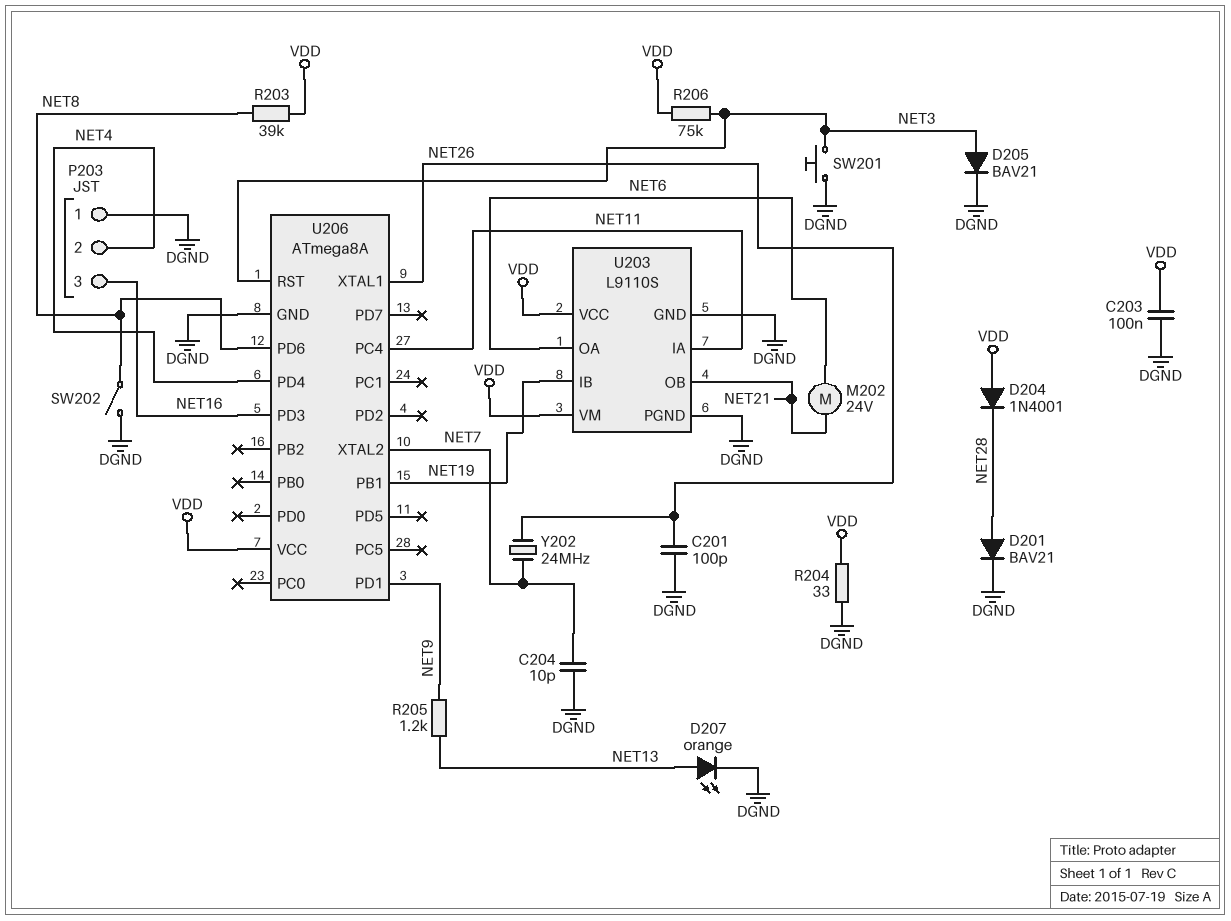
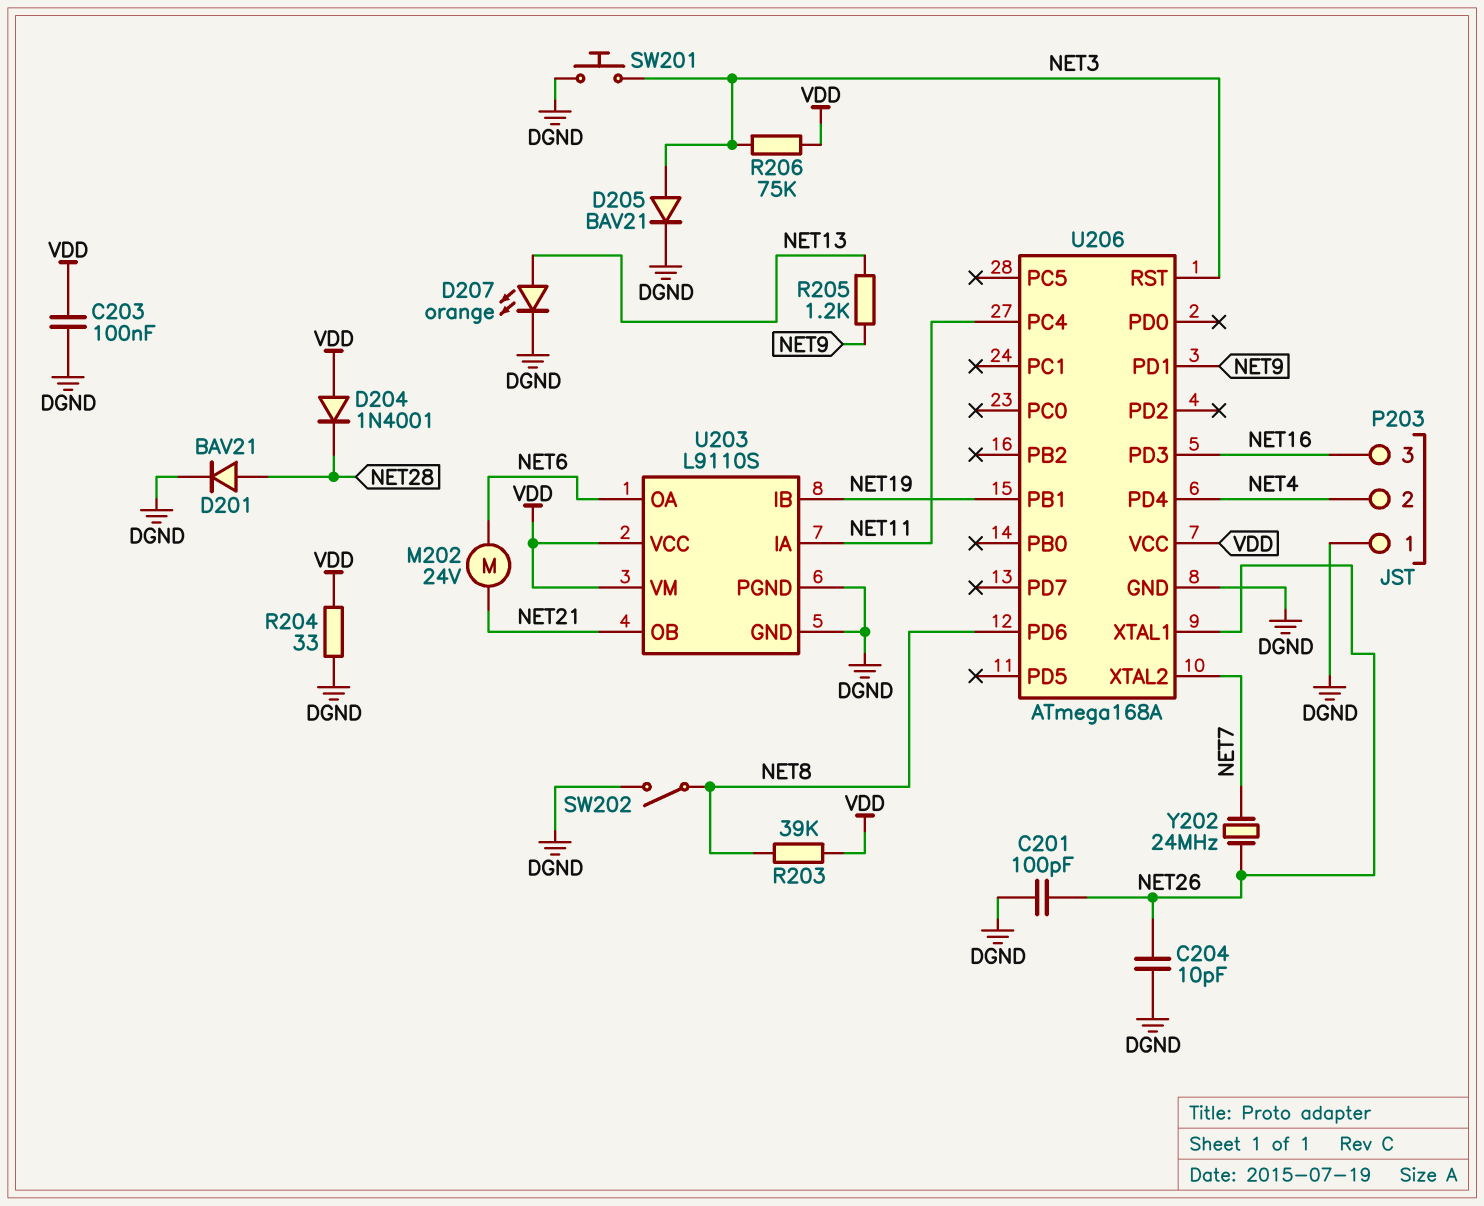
C204: 10pF (DGND, NET7) -> 10pF (DGND, NET26)
U206: ATmega8A -> ATmega168A

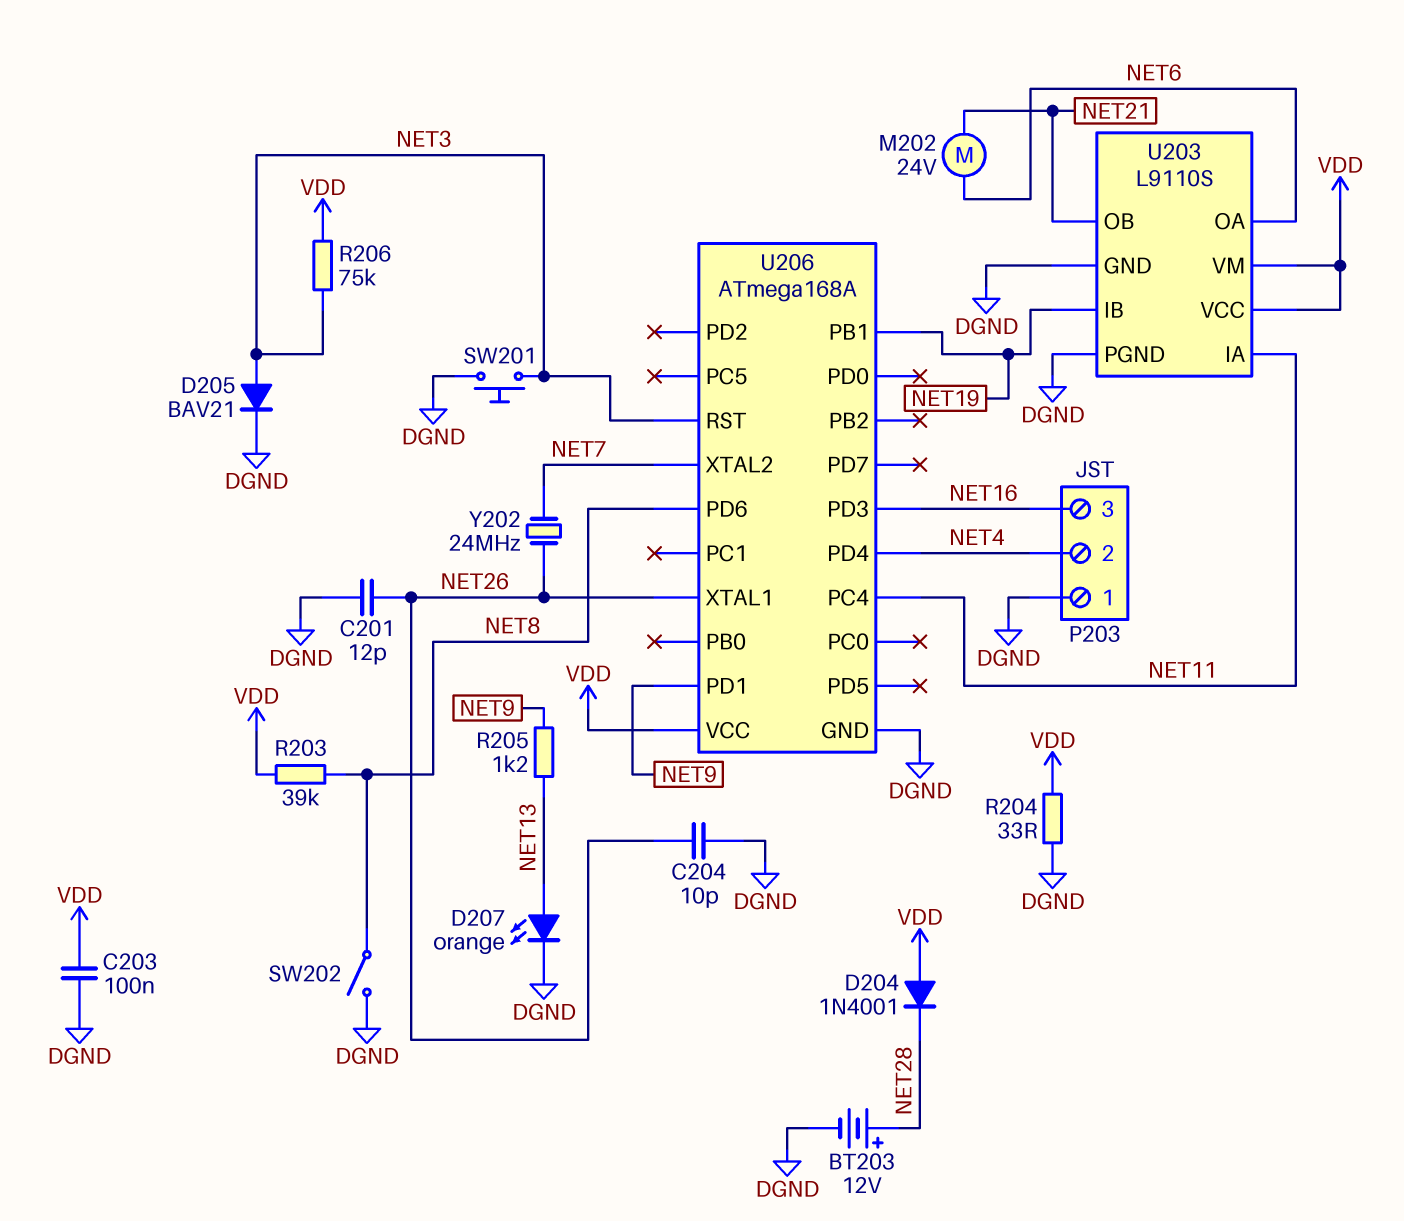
BT203: none -> 12V (plus NET28, minus DGND)
C201: 100pF (DGND, NET26) -> 12pF (DGND, NET26)
D201: diode BAV21 (A NET28, K DGND) -> none

